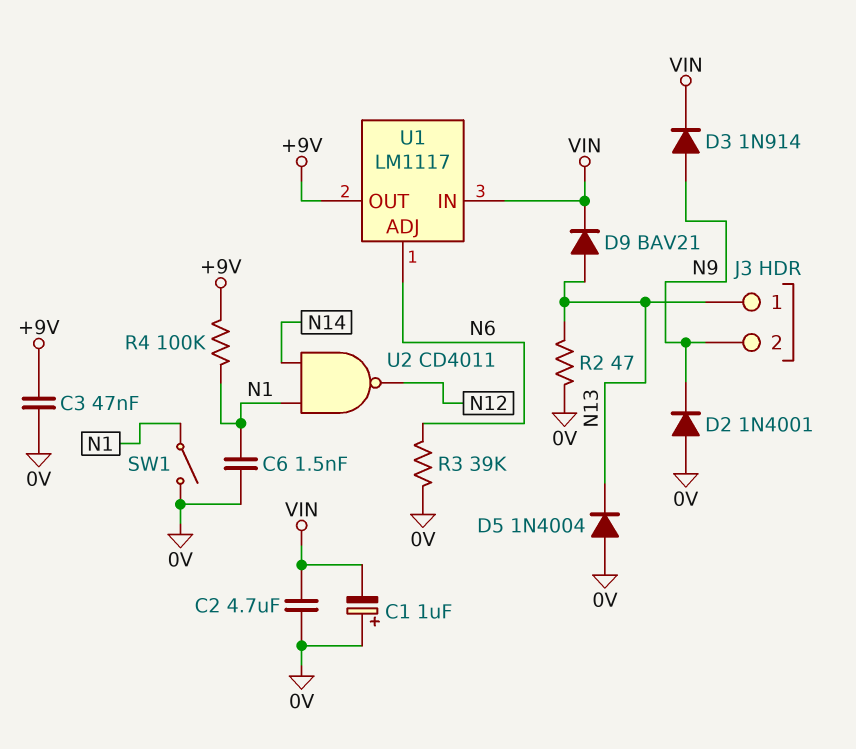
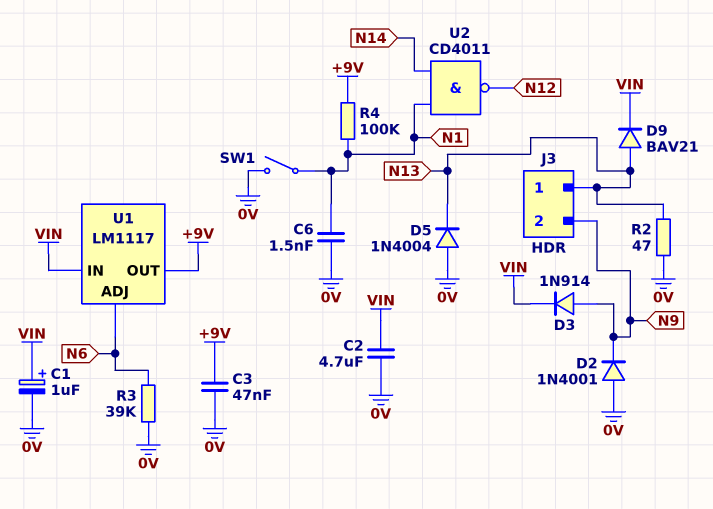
C1: 1uF (plus 0V, minus VIN) -> 1uF (plus VIN, minus 0V)

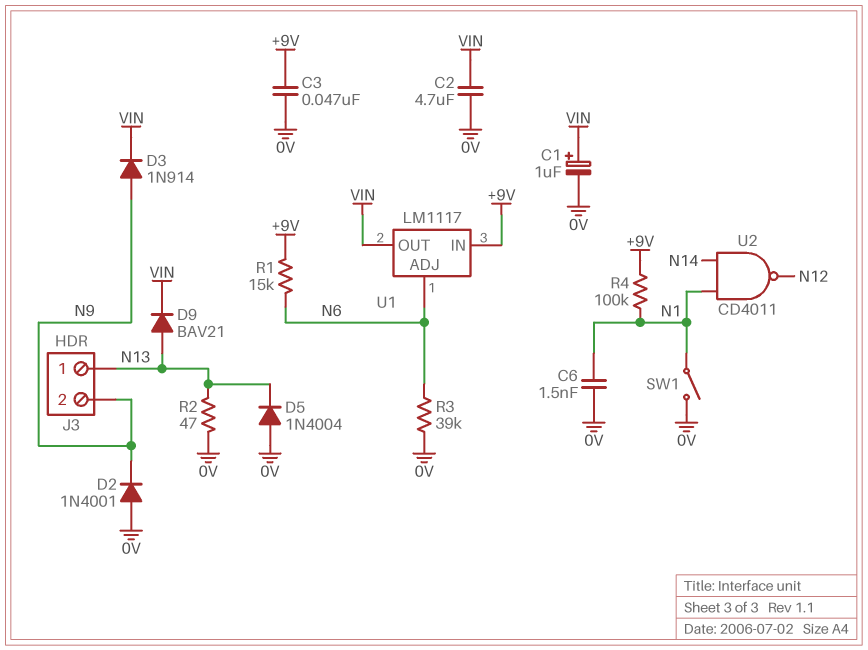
R1: none -> 15k (+9V, N6)
U1 pin IN: VIN -> +9V
U1 pin OUT: +9V -> VIN

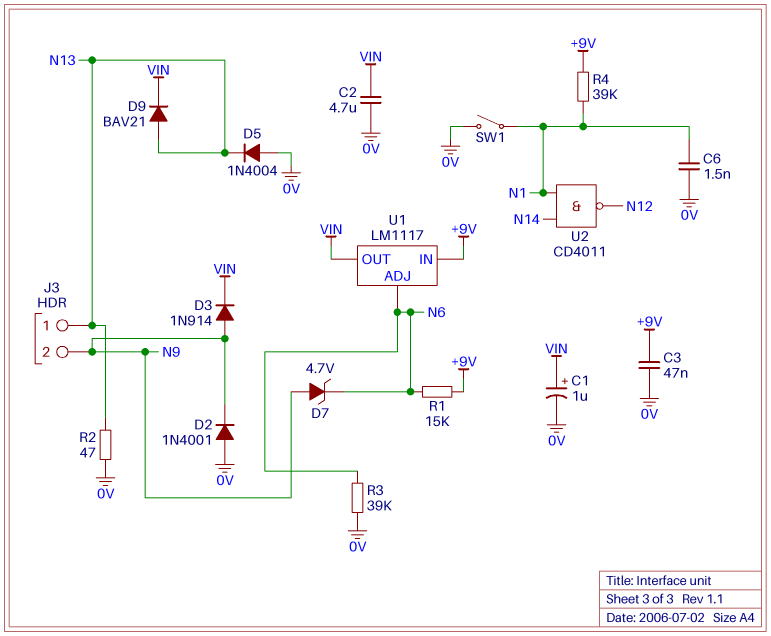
D7: none -> zener 4.7V (A N9, K N6)
R4: 100k (+9V, N1) -> 39k (+9V, N1)

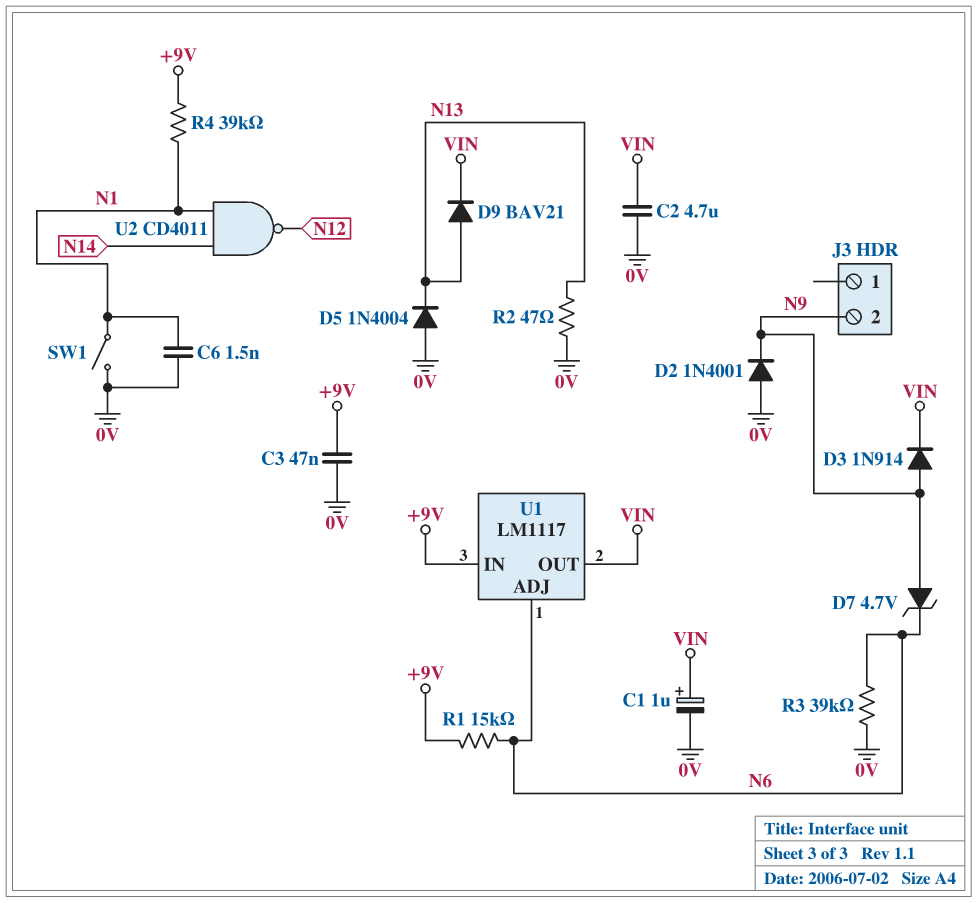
J3 pin 1: N13 -> none

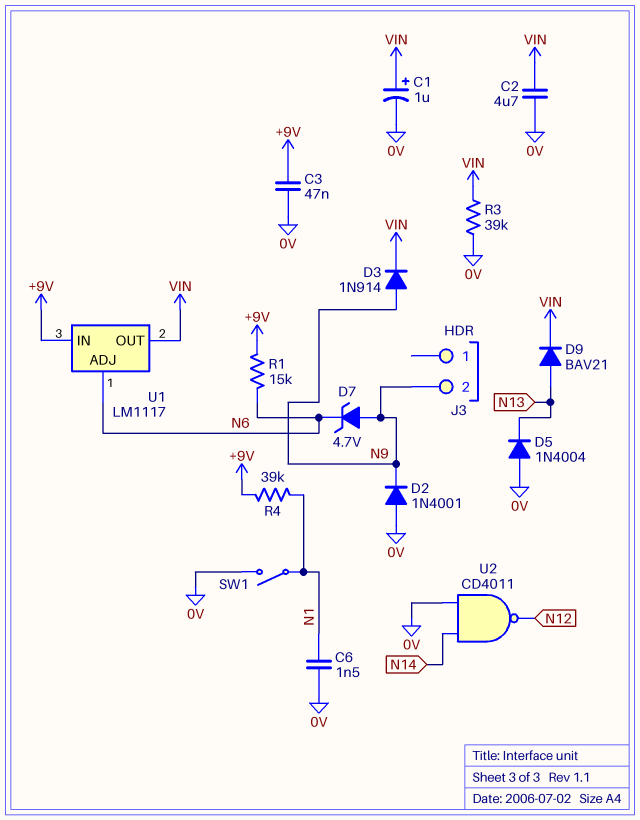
R2: 47 (0V, N13) -> none
R3: 39k (0V, N6) -> 39k (0V, VIN)
U2: NAND CD4011 (in N1, in N14, out N12) -> NAND CD4011 (in 0V, in N14, out N12)

